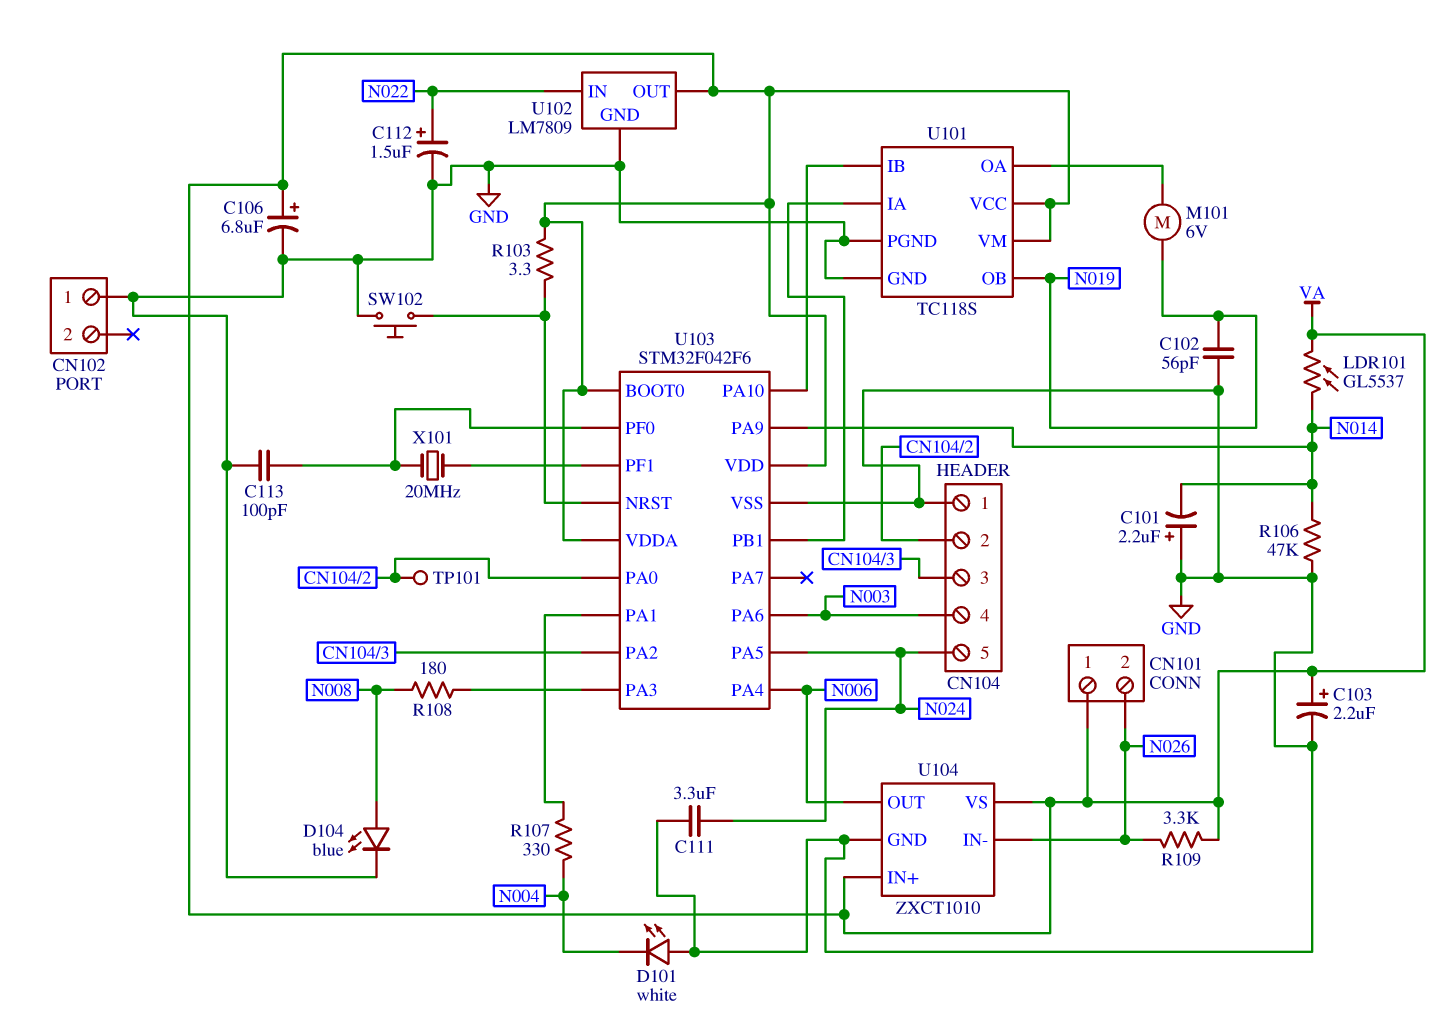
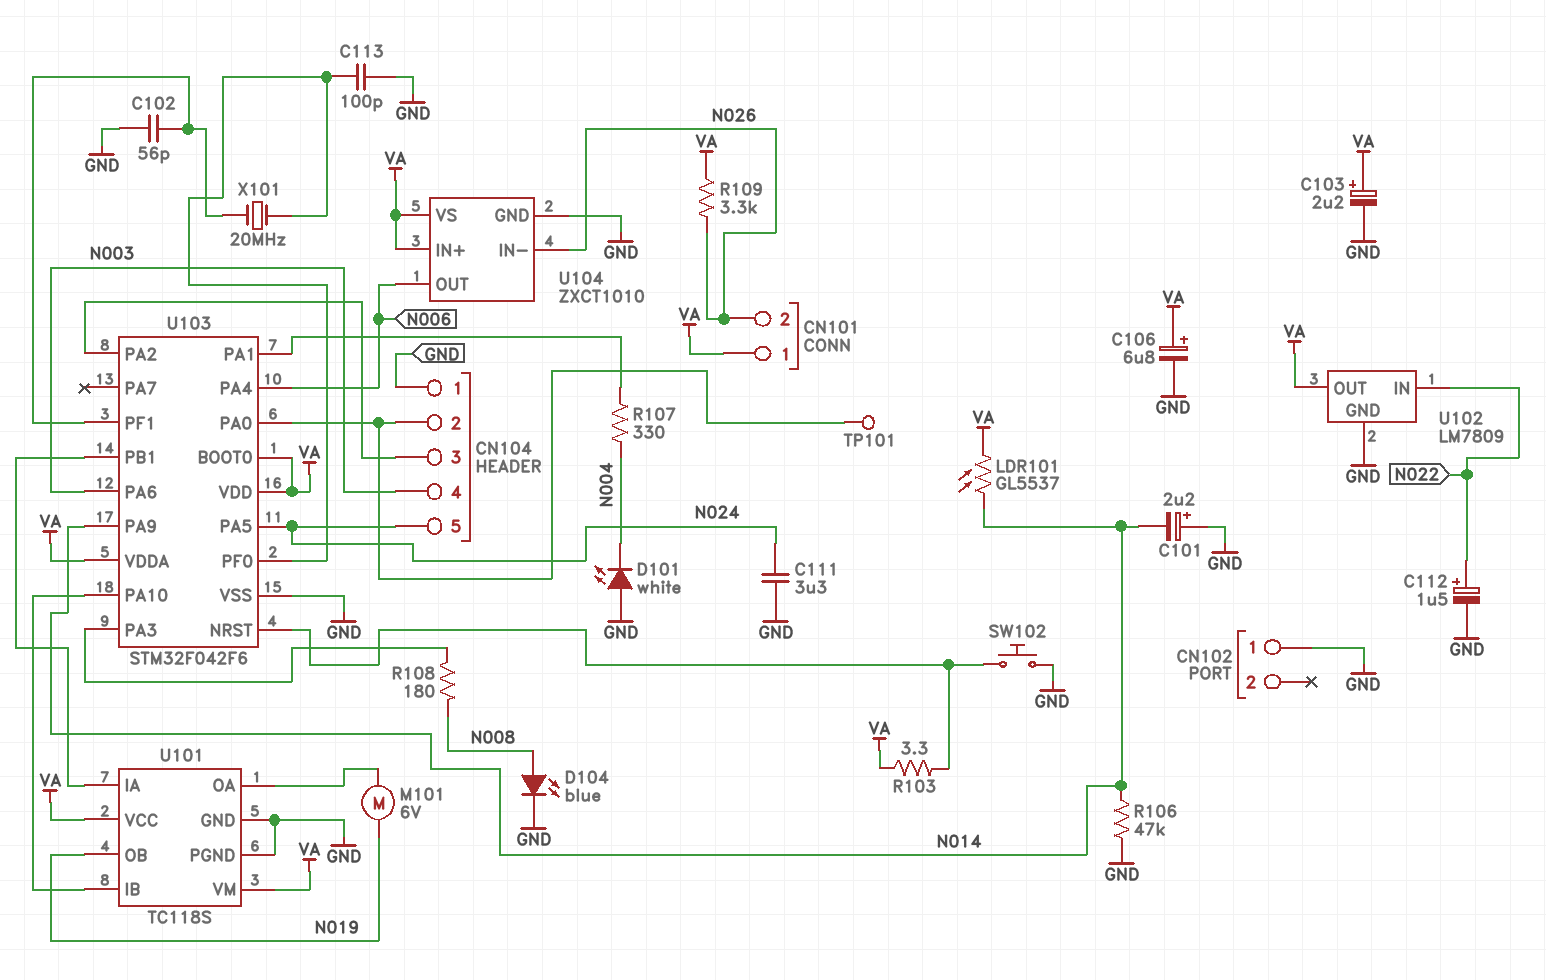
C102: 56pF (GND, N019) -> 56pF (GND, U103/PF1)

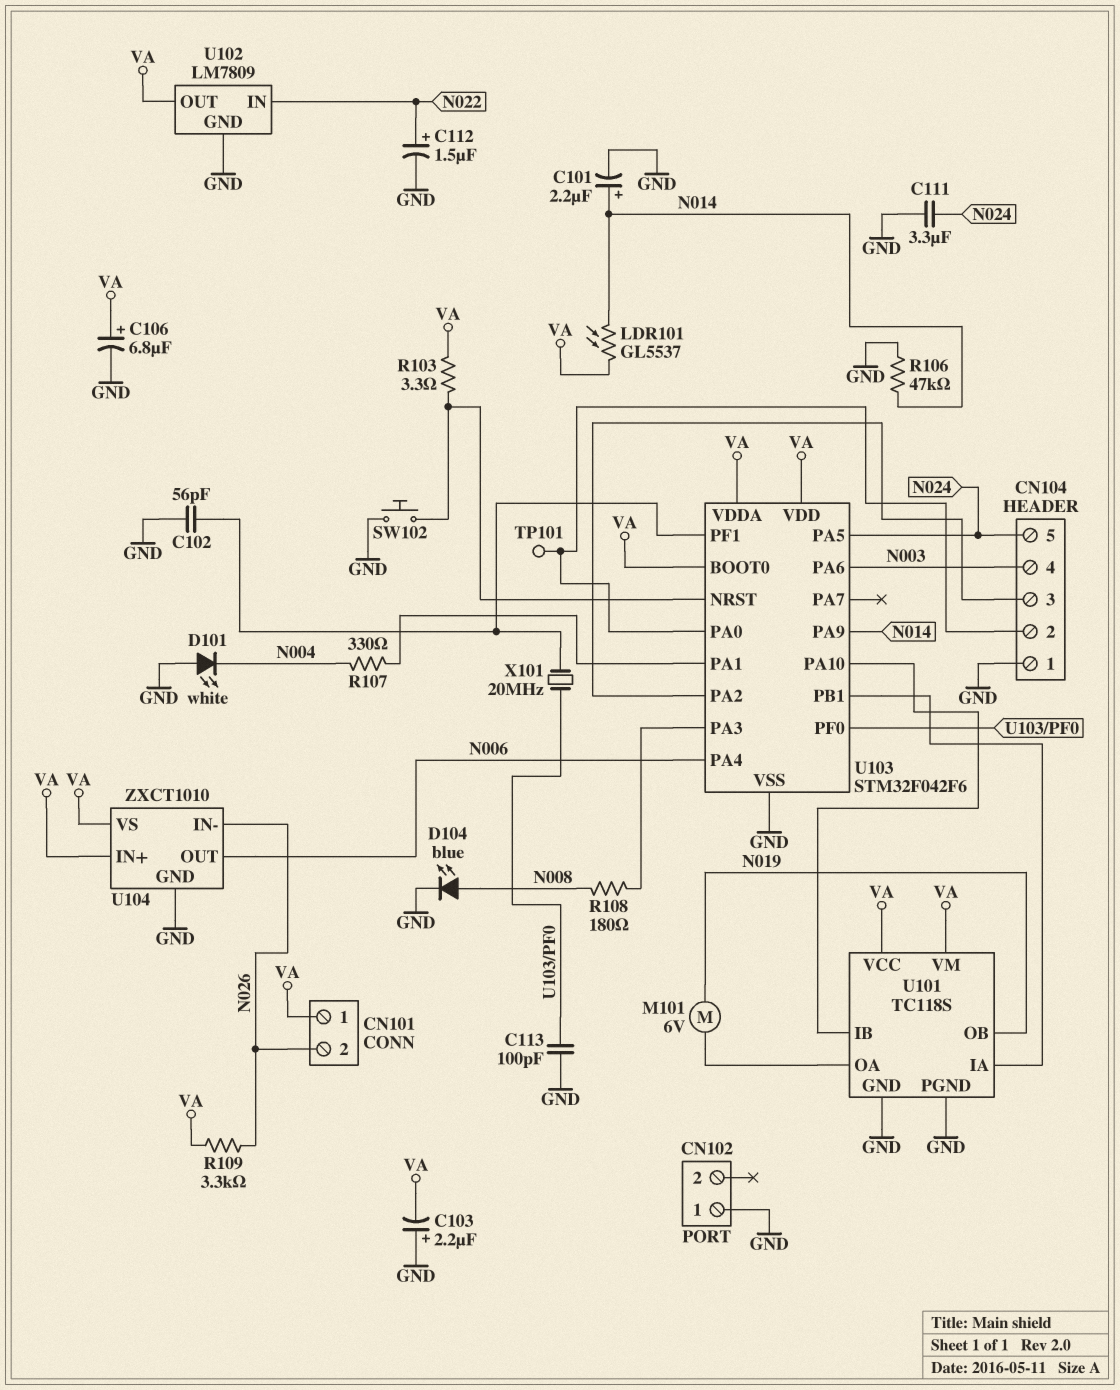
C101: 2.2uF (plus GND, minus N014) -> 2.2uF (plus N014, minus GND)
C103: 2.2uF (plus VA, minus GND) -> 2.2uF (plus GND, minus VA)

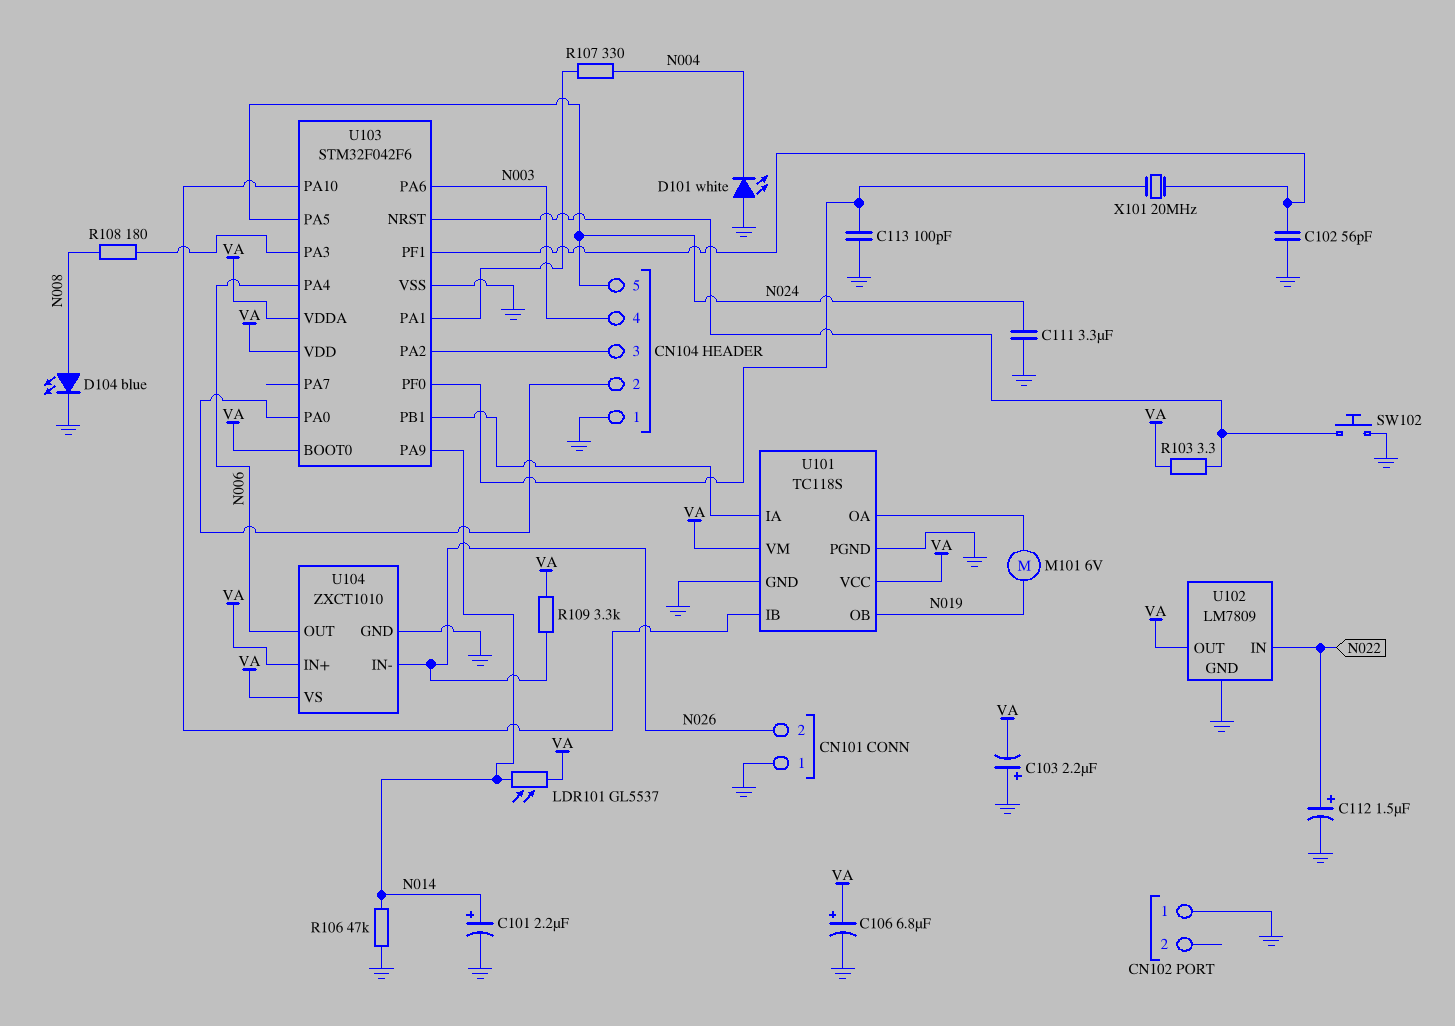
CN101 pin 1: VA -> GND
TP101: test point (CN104/2) -> none

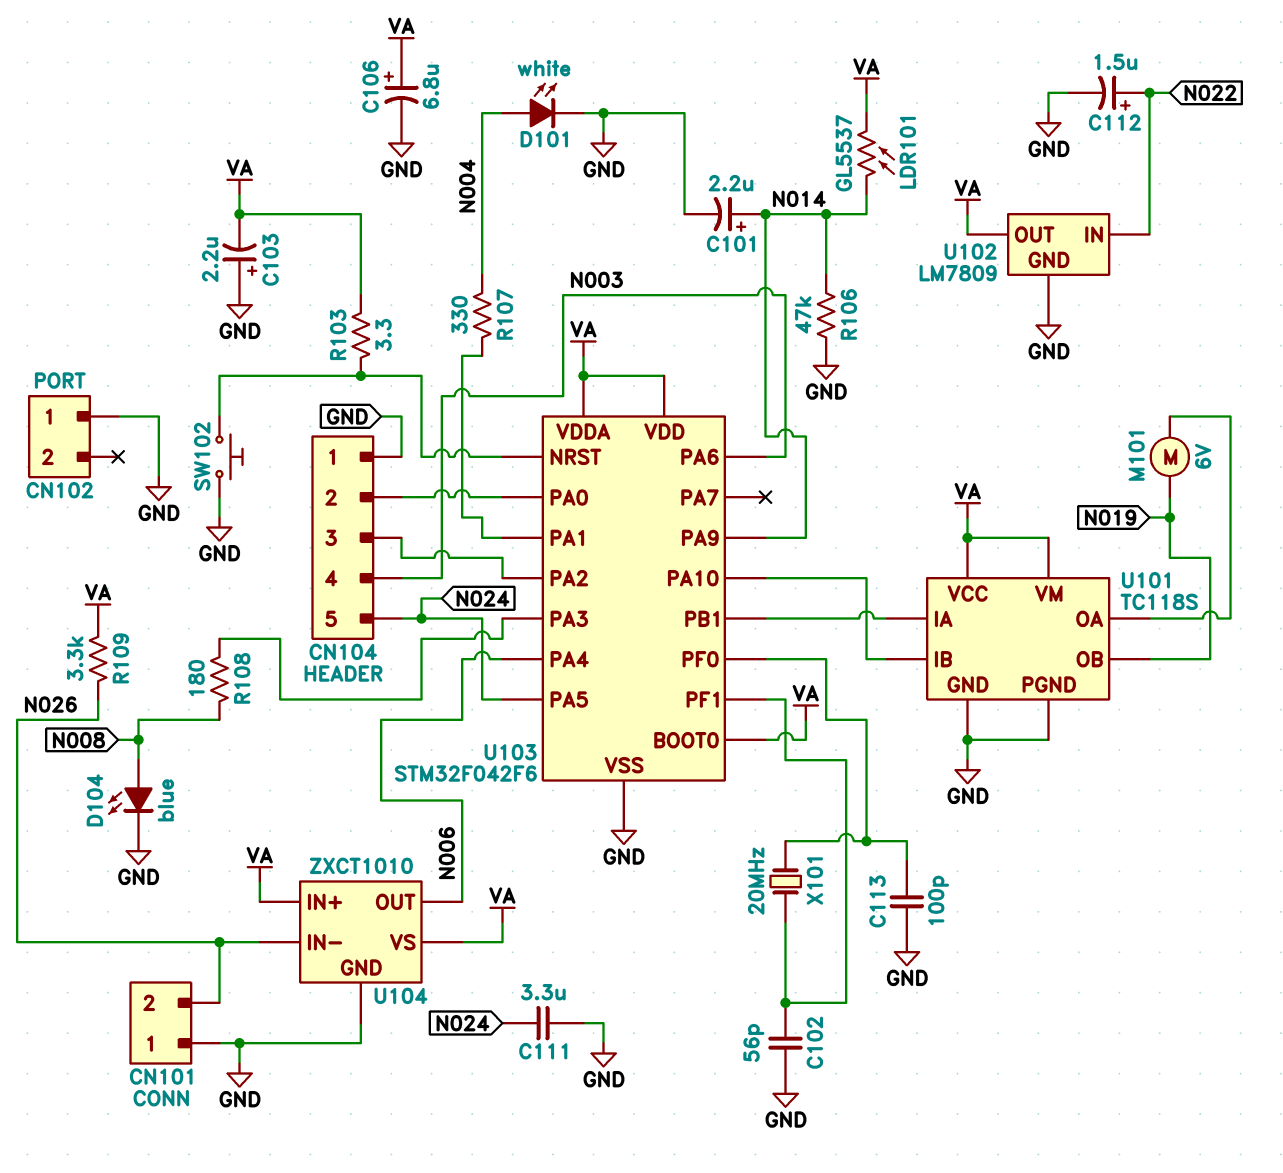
D101: LED white (A GND, K N004) -> LED white (A N004, K GND)

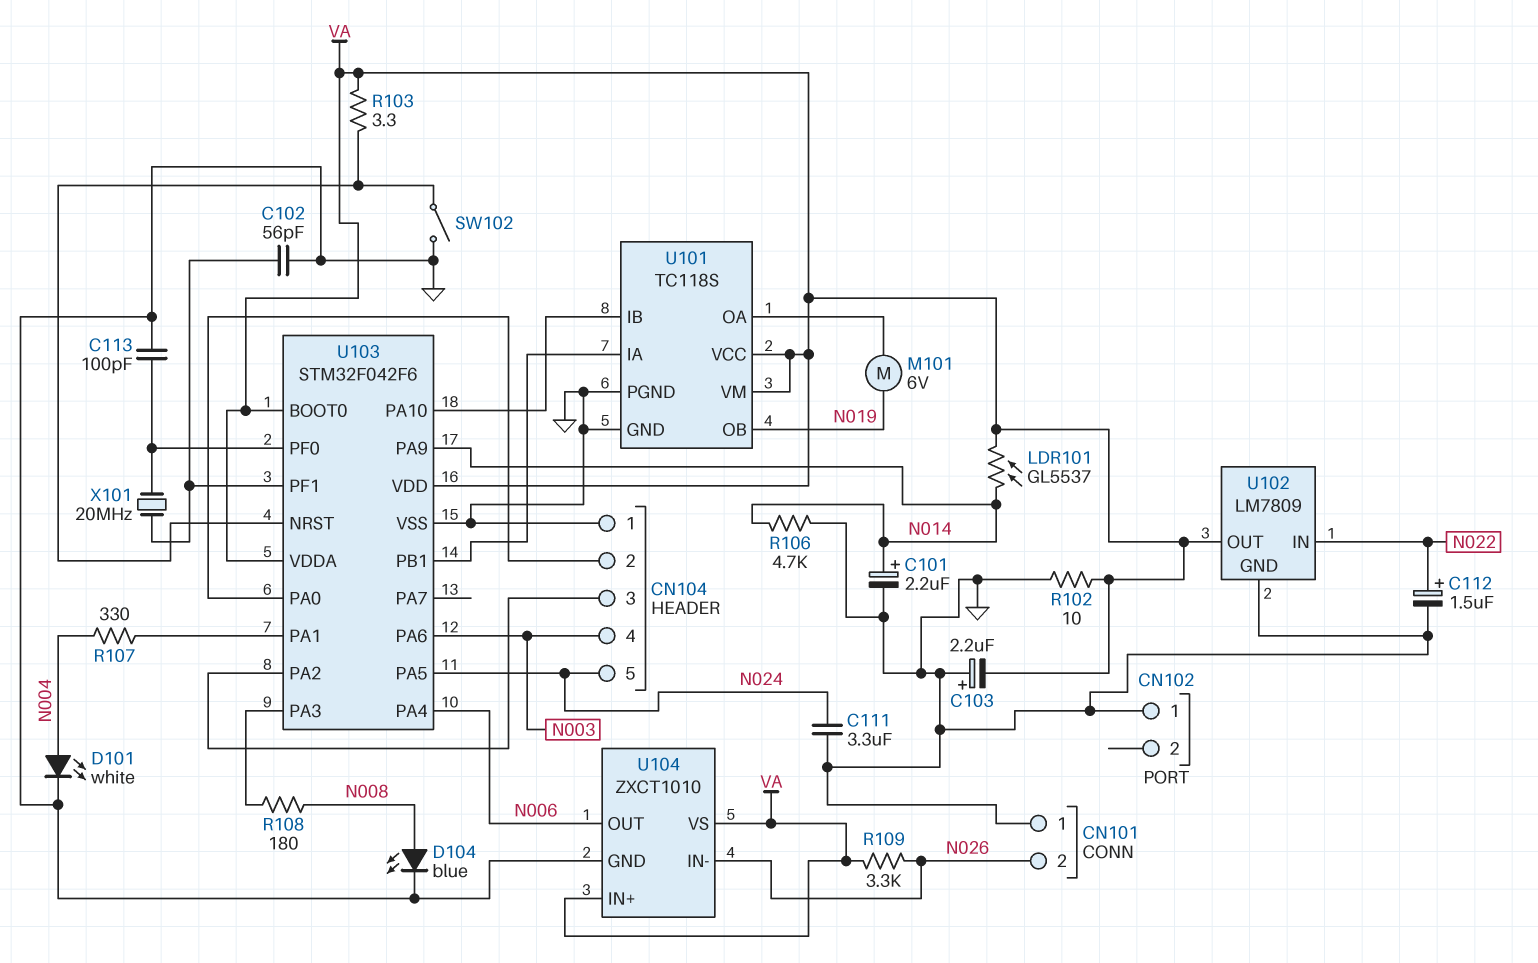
C106: 6.8uF (plus VA, minus GND) -> none
R102: none -> 10 (GND, VA)
R106: 47k (GND, N014) -> 4.7k (GND, N014)
SW102: button (GND, U103/NRST) -> switch (GND, U103/NRST)

